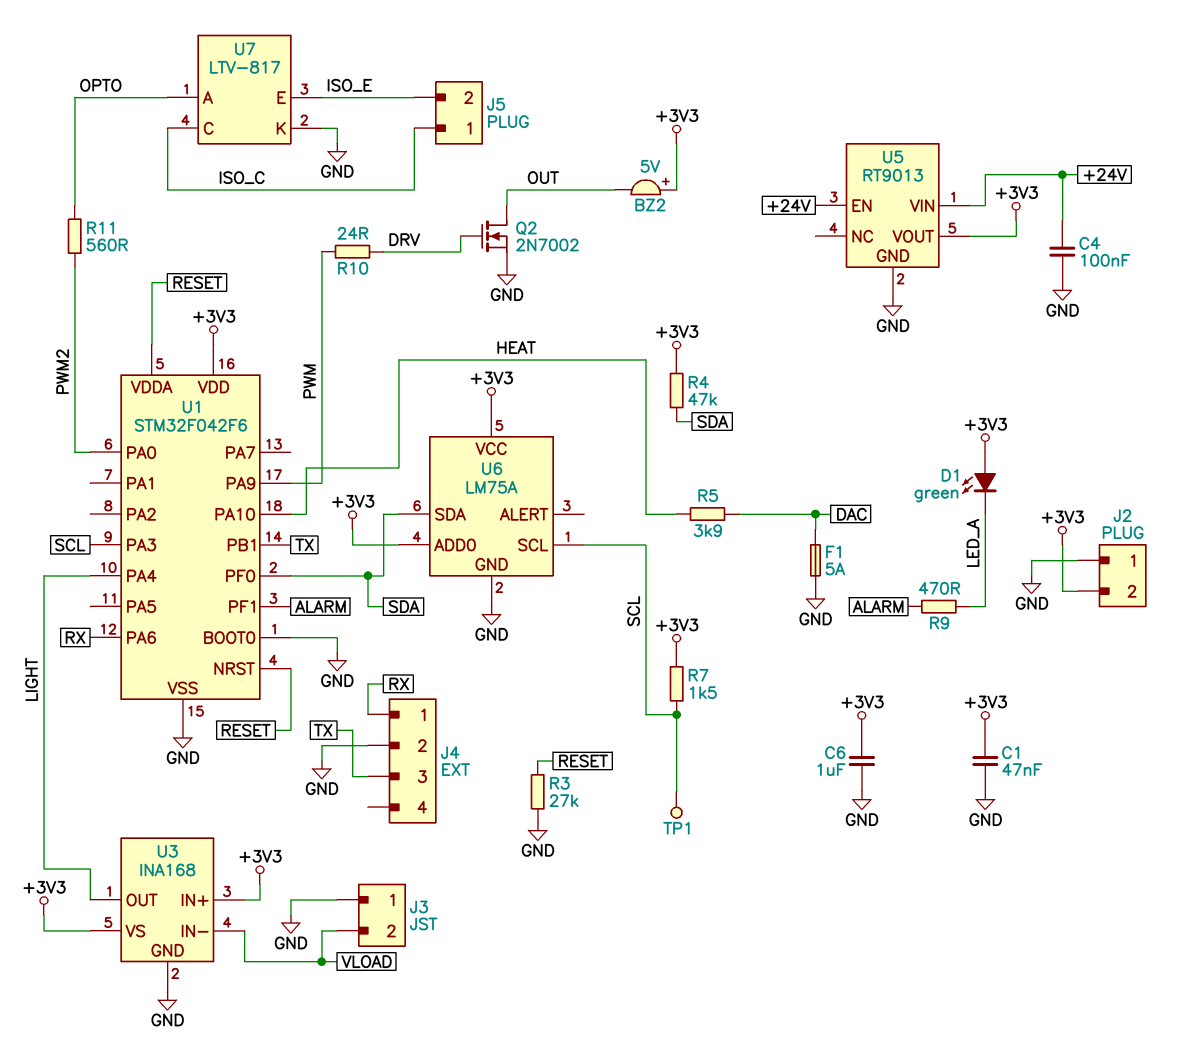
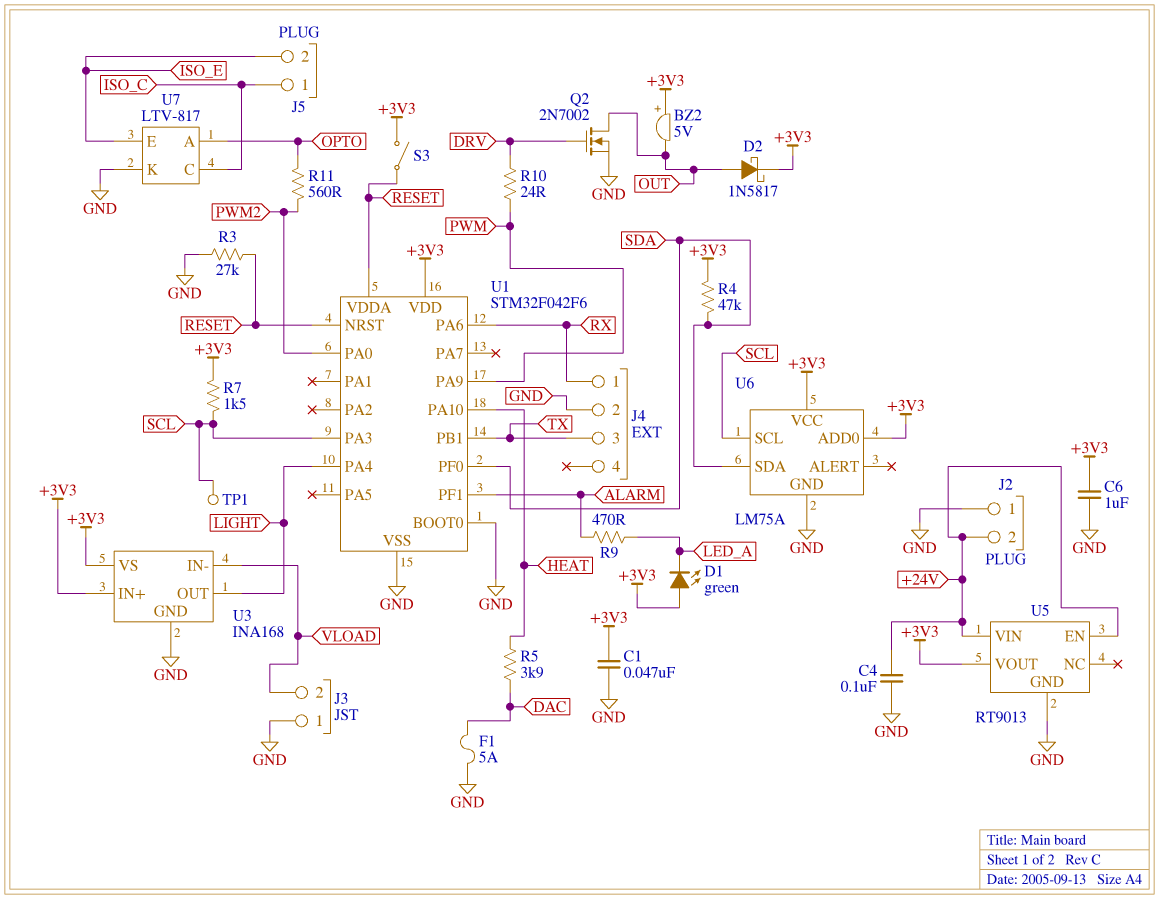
D2: none -> schottky 1N5817 (A OUT, K +3V3)
J2 pin 2: +3V3 -> +24V
S3: none -> switch (+3V3, RESET)

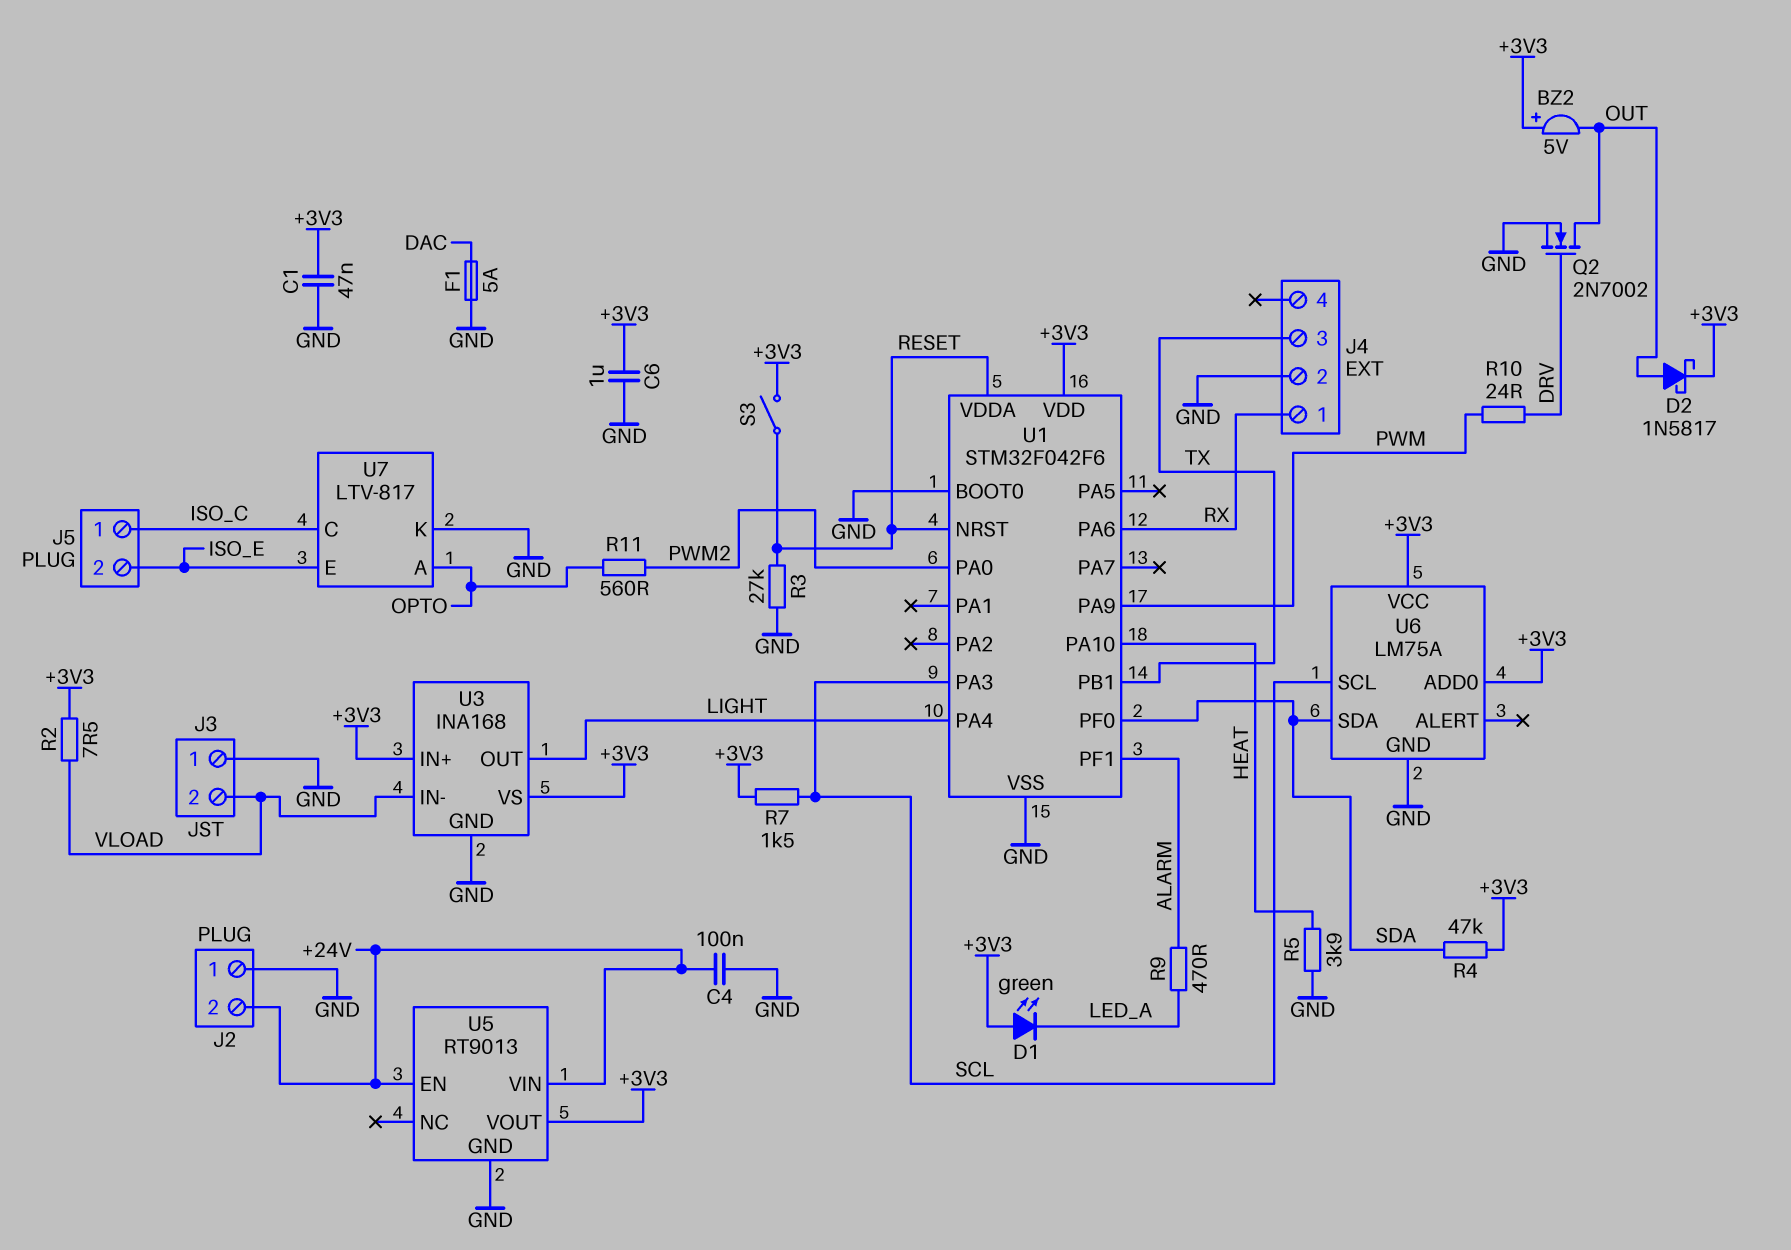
R2: none -> 7.5 (+3V3, VLOAD)
R5: 3.9k (DAC, HEAT) -> 3.9k (GND, HEAT)
TP1: test point (SCL) -> none

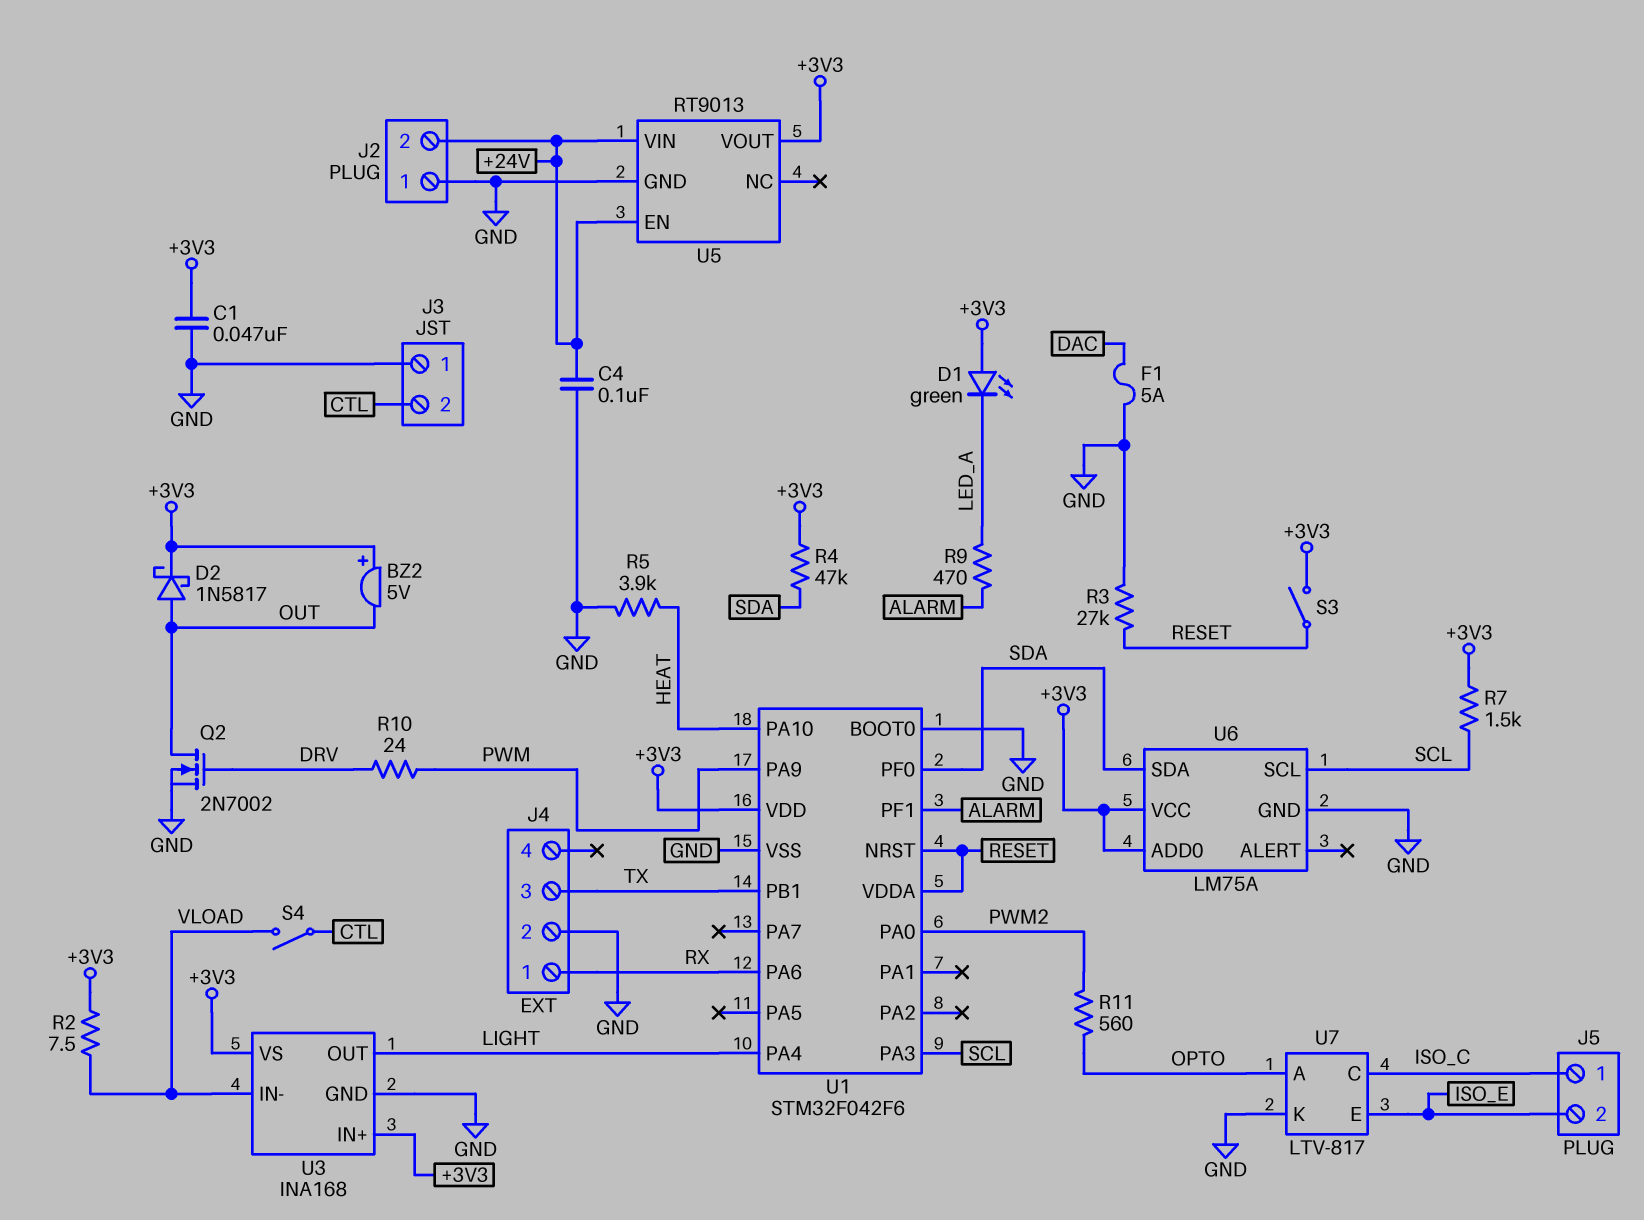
C6: 1uF (+3V3, GND) -> none
J3 pin 2: VLOAD -> CTL
S4: none -> switch (CTL, VLOAD)

